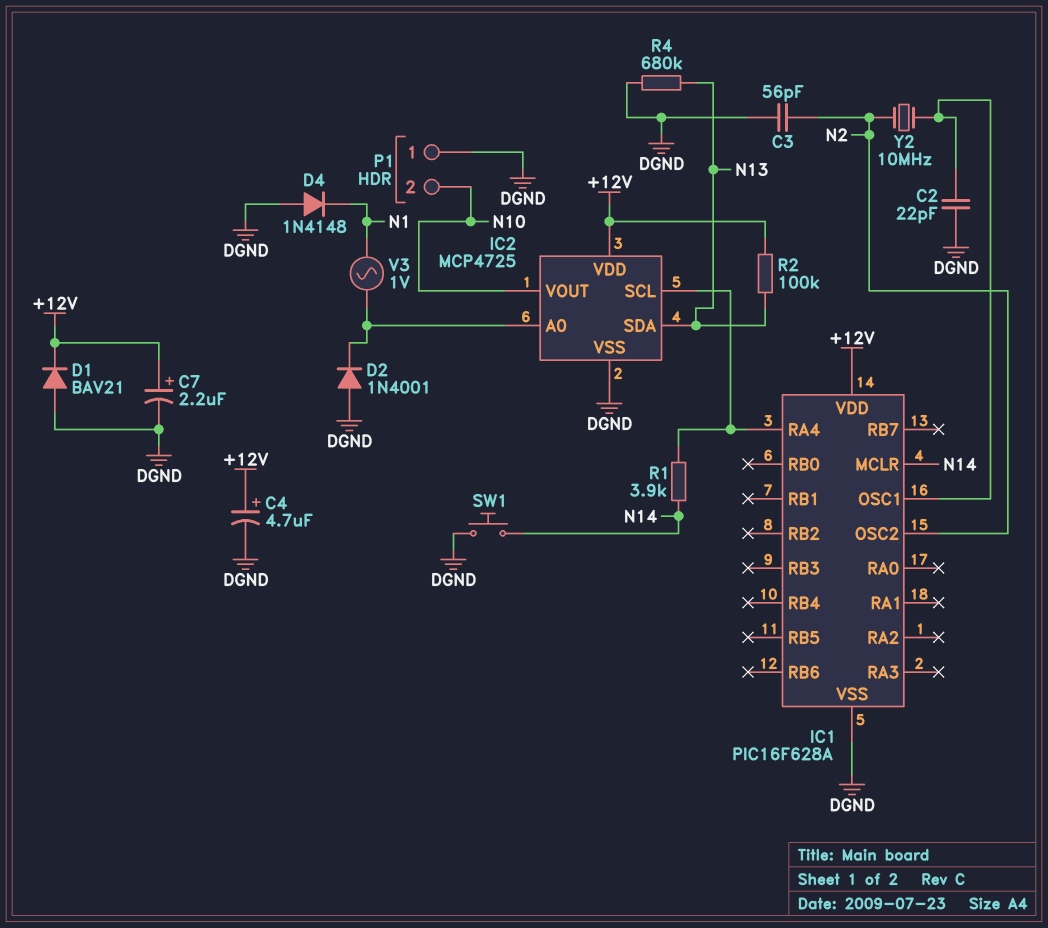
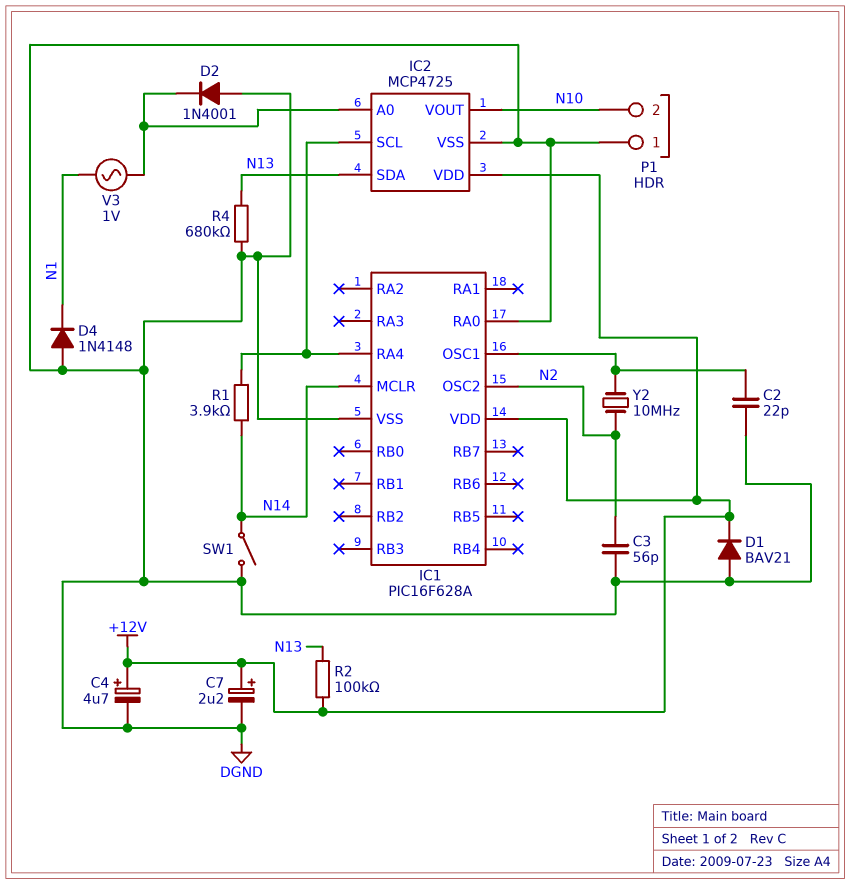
IC1 pin RA0: none -> DGND
SW1: button (DGND, N14) -> switch (DGND, N14)

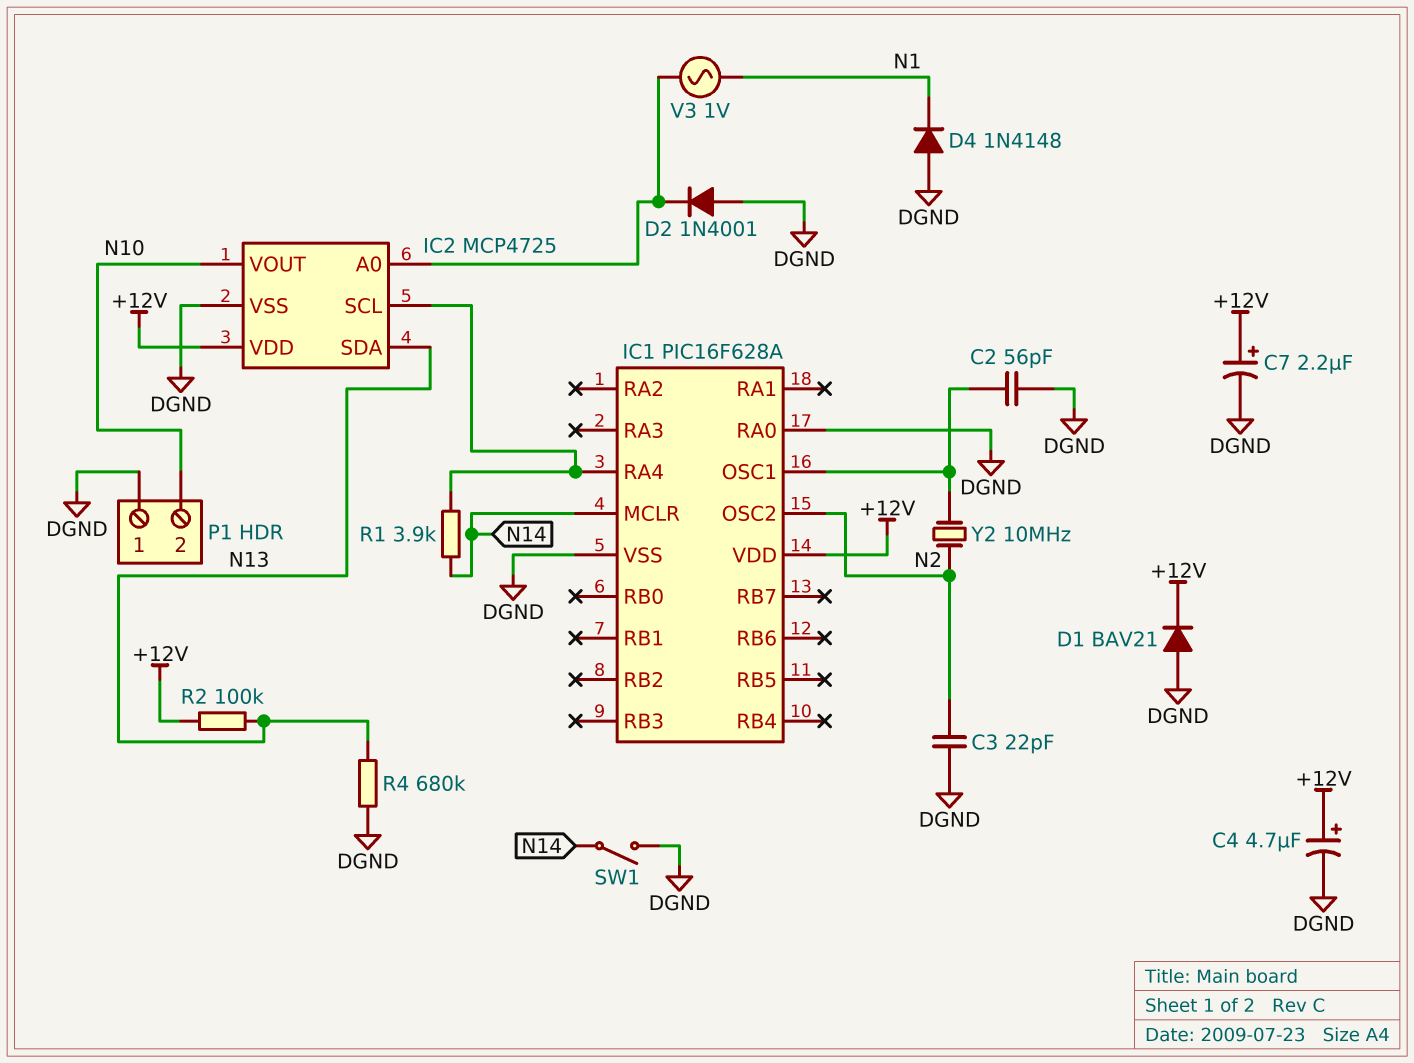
C2: 22pF (DGND, IC1/OSC1) -> 56pF (DGND, IC1/OSC1)
C3: 56pF (DGND, N2) -> 22pF (DGND, N2)

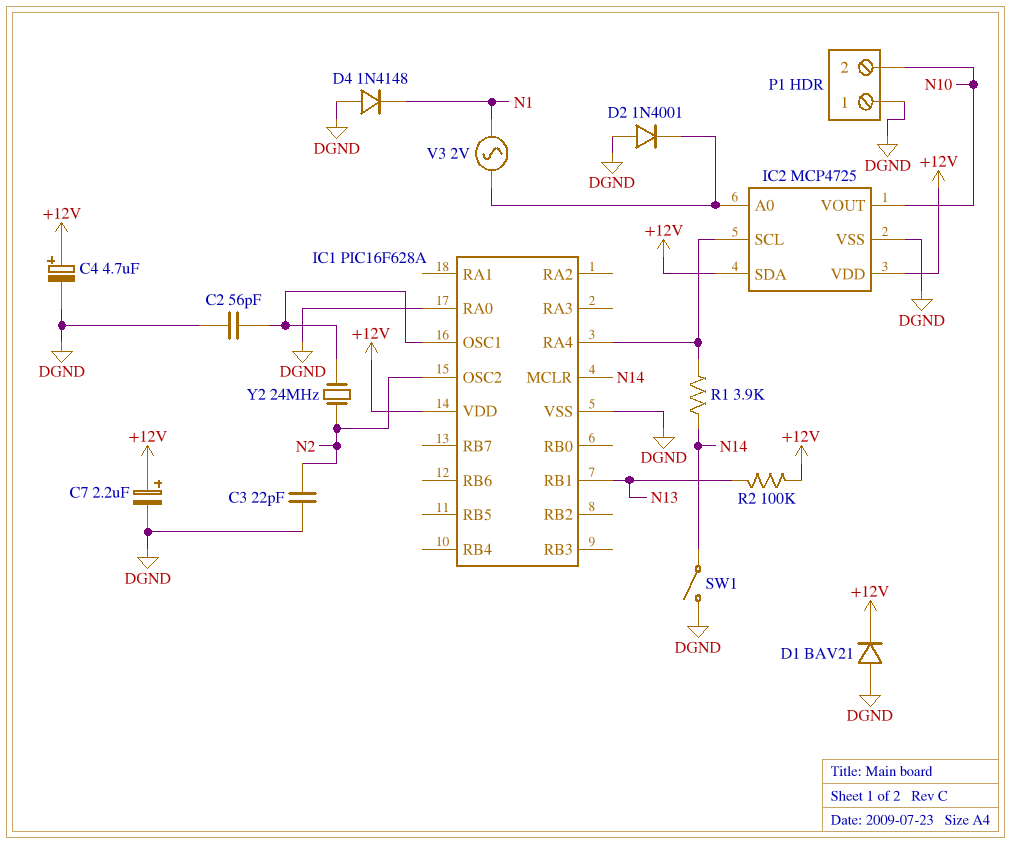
IC1 pin RB1: none -> N13
IC2 pin SDA: N13 -> +12V
R4: 680k (DGND, N13) -> none
V3: AC 1V (IC2/A0, N1) -> AC 2V (IC2/A0, N1)
Y2: 10MHz (IC1/OSC1, N2) -> 24MHz (IC1/OSC1, N2)

